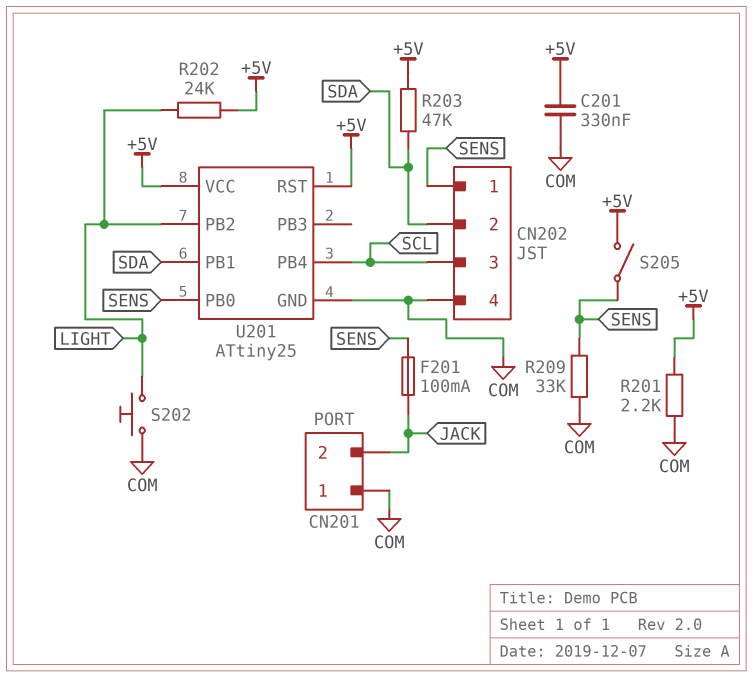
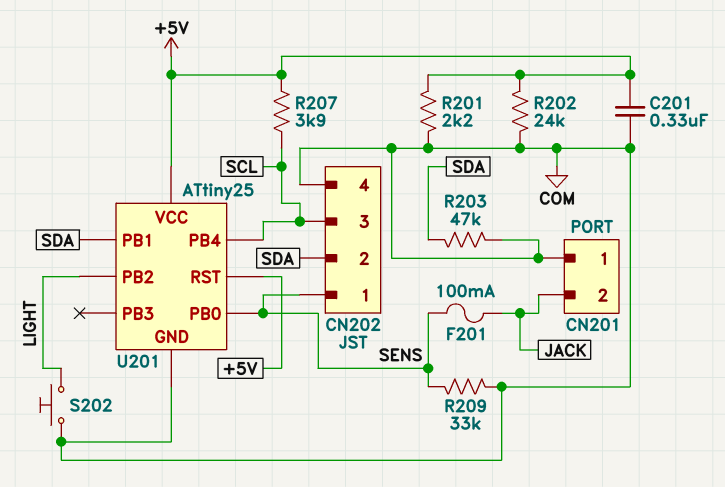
R202: 24k (+5V, LIGHT) -> 24k (+5V, COM)
R203: 47k (+5V, SDA) -> 47k (COM, SDA)
R207: none -> 3.9k (+5V, SCL)
S205: switch (+5V, SENS) -> none

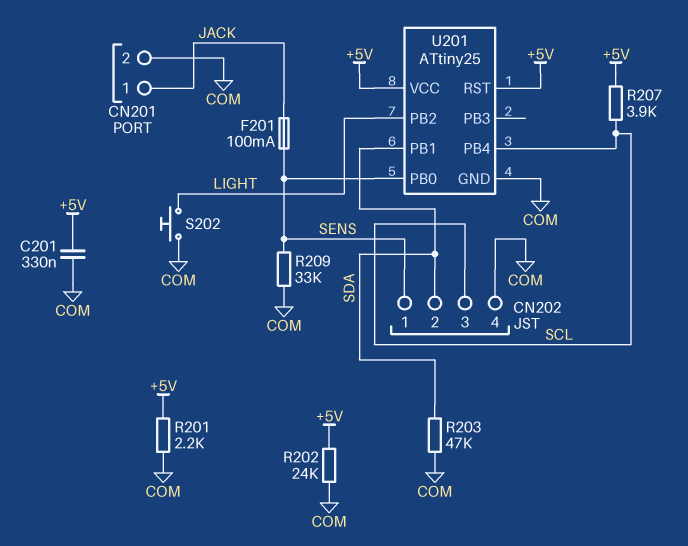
CN201 pin 1: COM -> JACK
CN201 pin 2: JACK -> COM

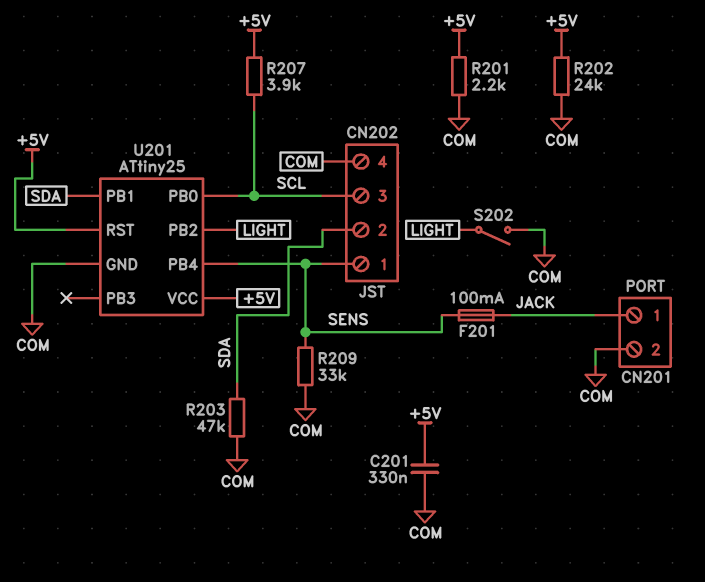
S202: button (COM, LIGHT) -> switch (COM, LIGHT)
U201 pin PB0: SENS -> SCL
U201 pin PB4: SCL -> SENS

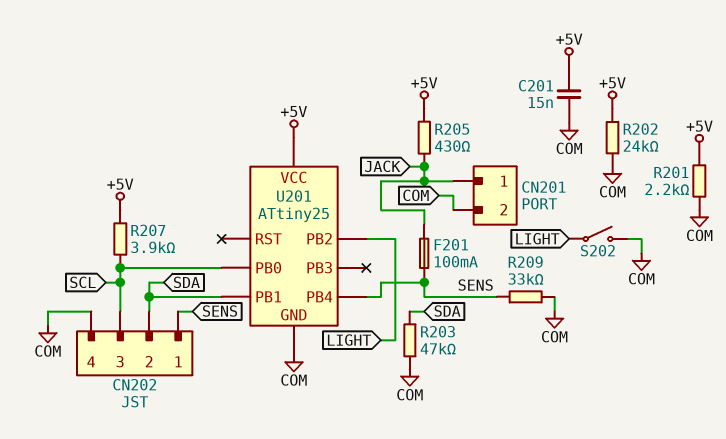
C201: 330nF (+5V, COM) -> 15nF (+5V, COM)
R205: none -> 430 (+5V, JACK)
U201 pin RST: +5V -> none

